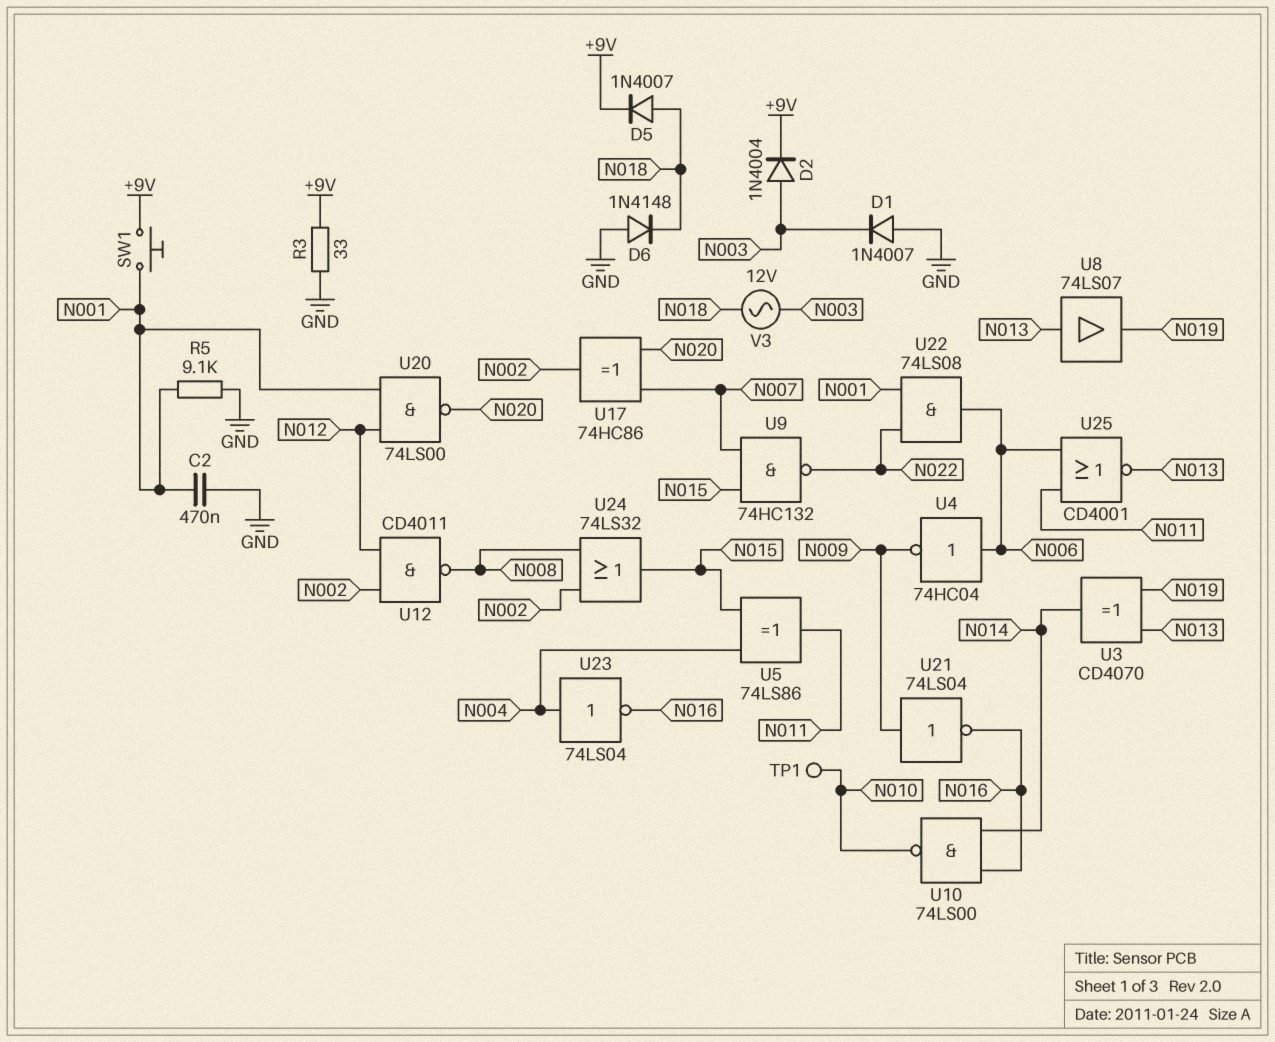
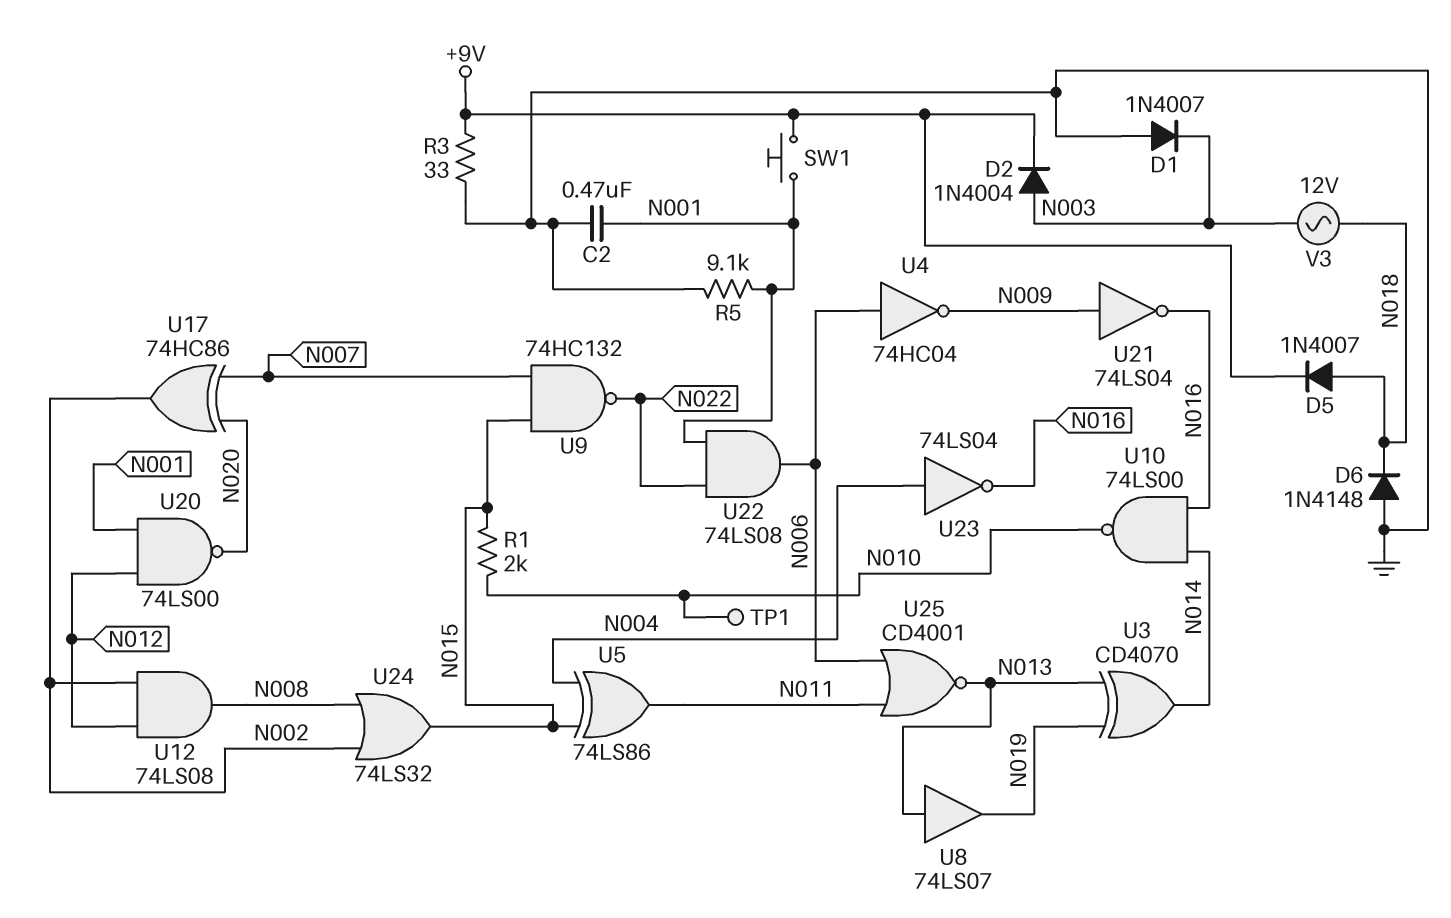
R1: none -> 2k (N010, N015)
U12: NAND CD4011 (in N002, in N012, out N008) -> AND 74LS08 (in N002, in N012, out N008)

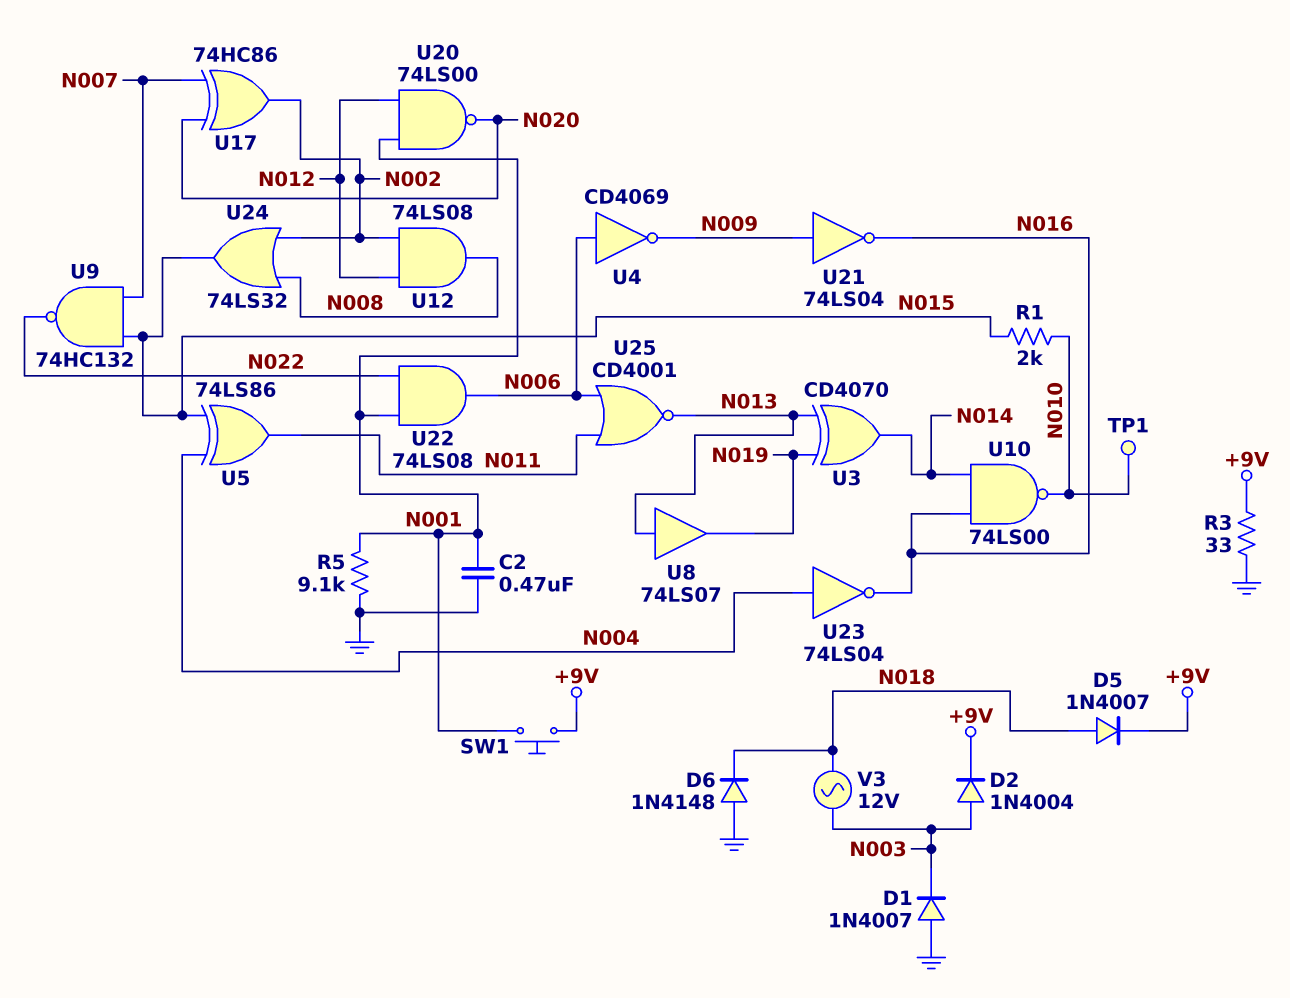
U4: NOT 74HC04 (in N006, out N009) -> NOT CD4069 (in N006, out N009)

